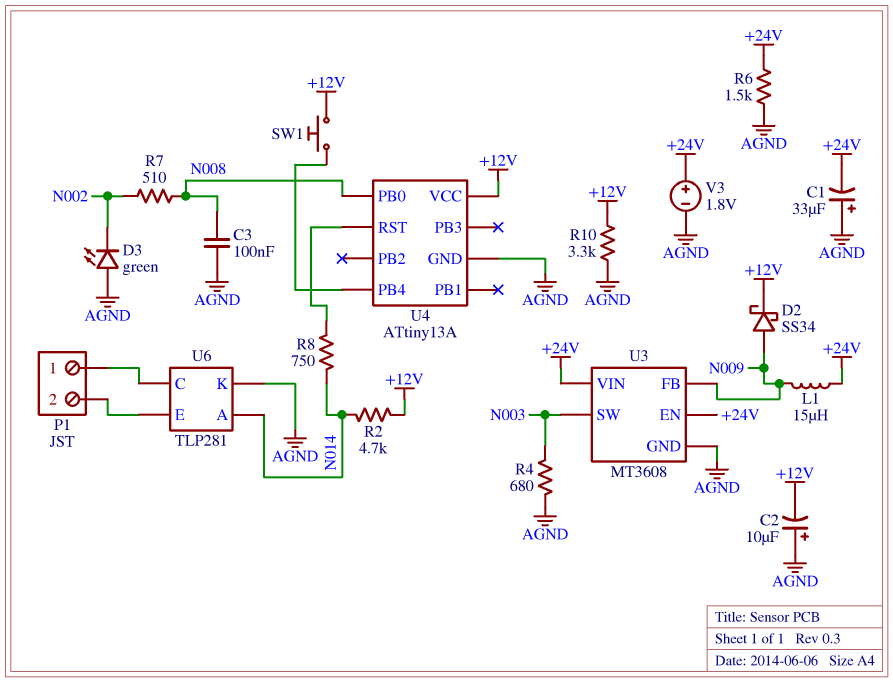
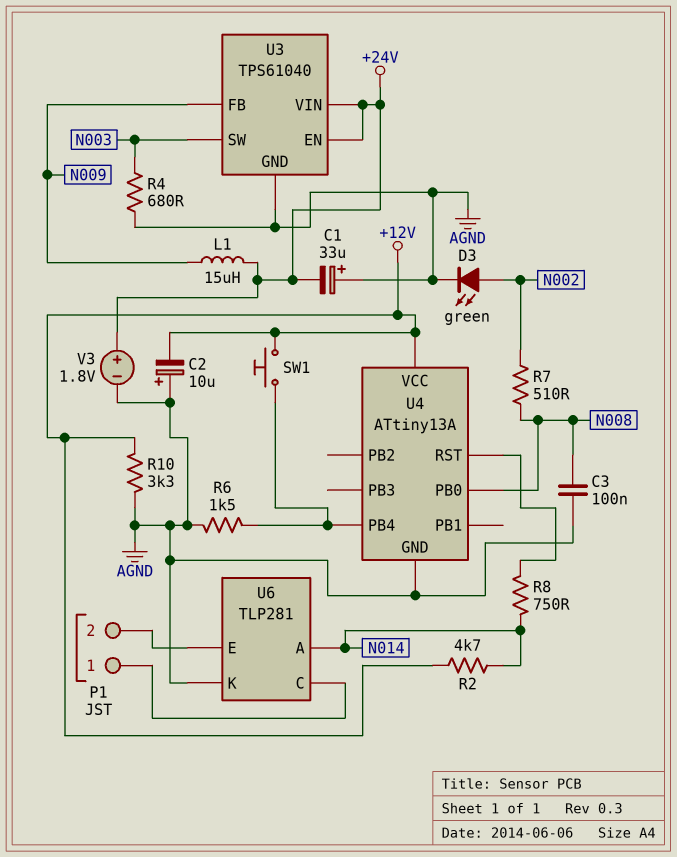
D2: schottky SS34 (A N009, K +12V) -> none
D3: LED green (A AGND, K N002) -> LED green (A N002, K AGND)
R6: 1.5k (+24V, AGND) -> 1.5k (AGND, U4/PB4)
U3: MT3608 -> TPS61040

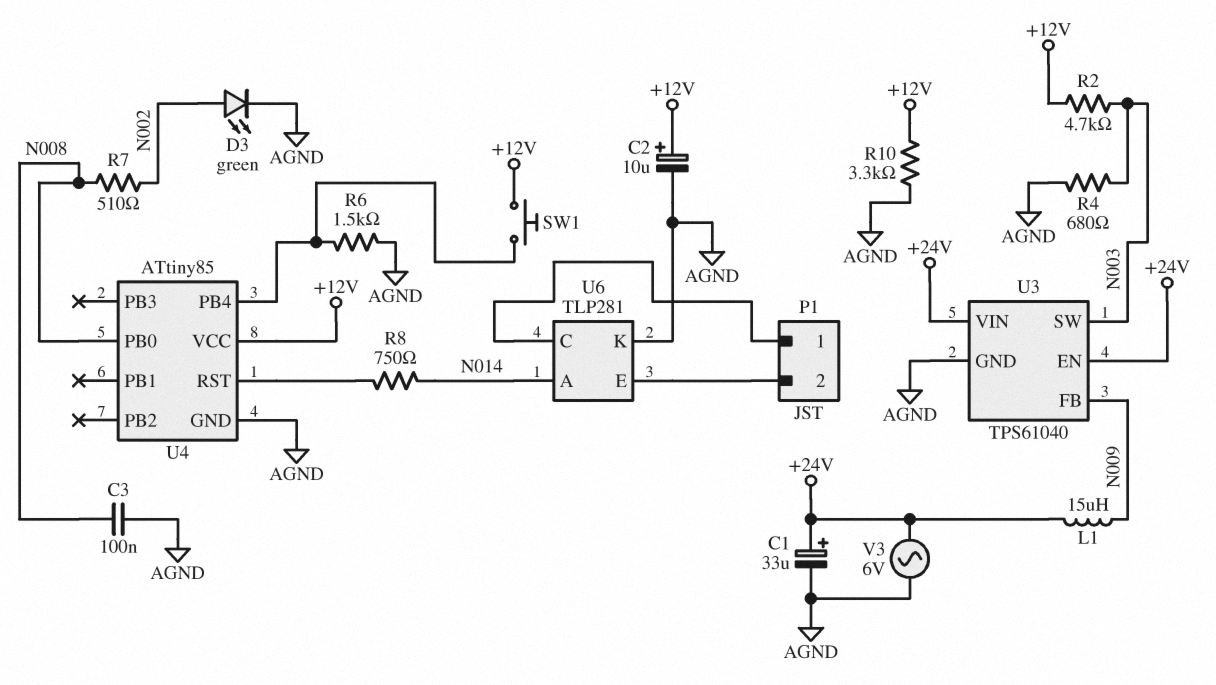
C1: 33uF (plus AGND, minus +24V) -> 33uF (plus +24V, minus AGND)
C2: 10uF (plus AGND, minus +12V) -> 10uF (plus +12V, minus AGND)
R2: 4.7k (+12V, N014) -> 4.7k (+12V, N003)
U4: ATtiny13A -> ATtiny85
V3: 1.8V (plus +24V, minus AGND) -> AC 6V (+24V, AGND)

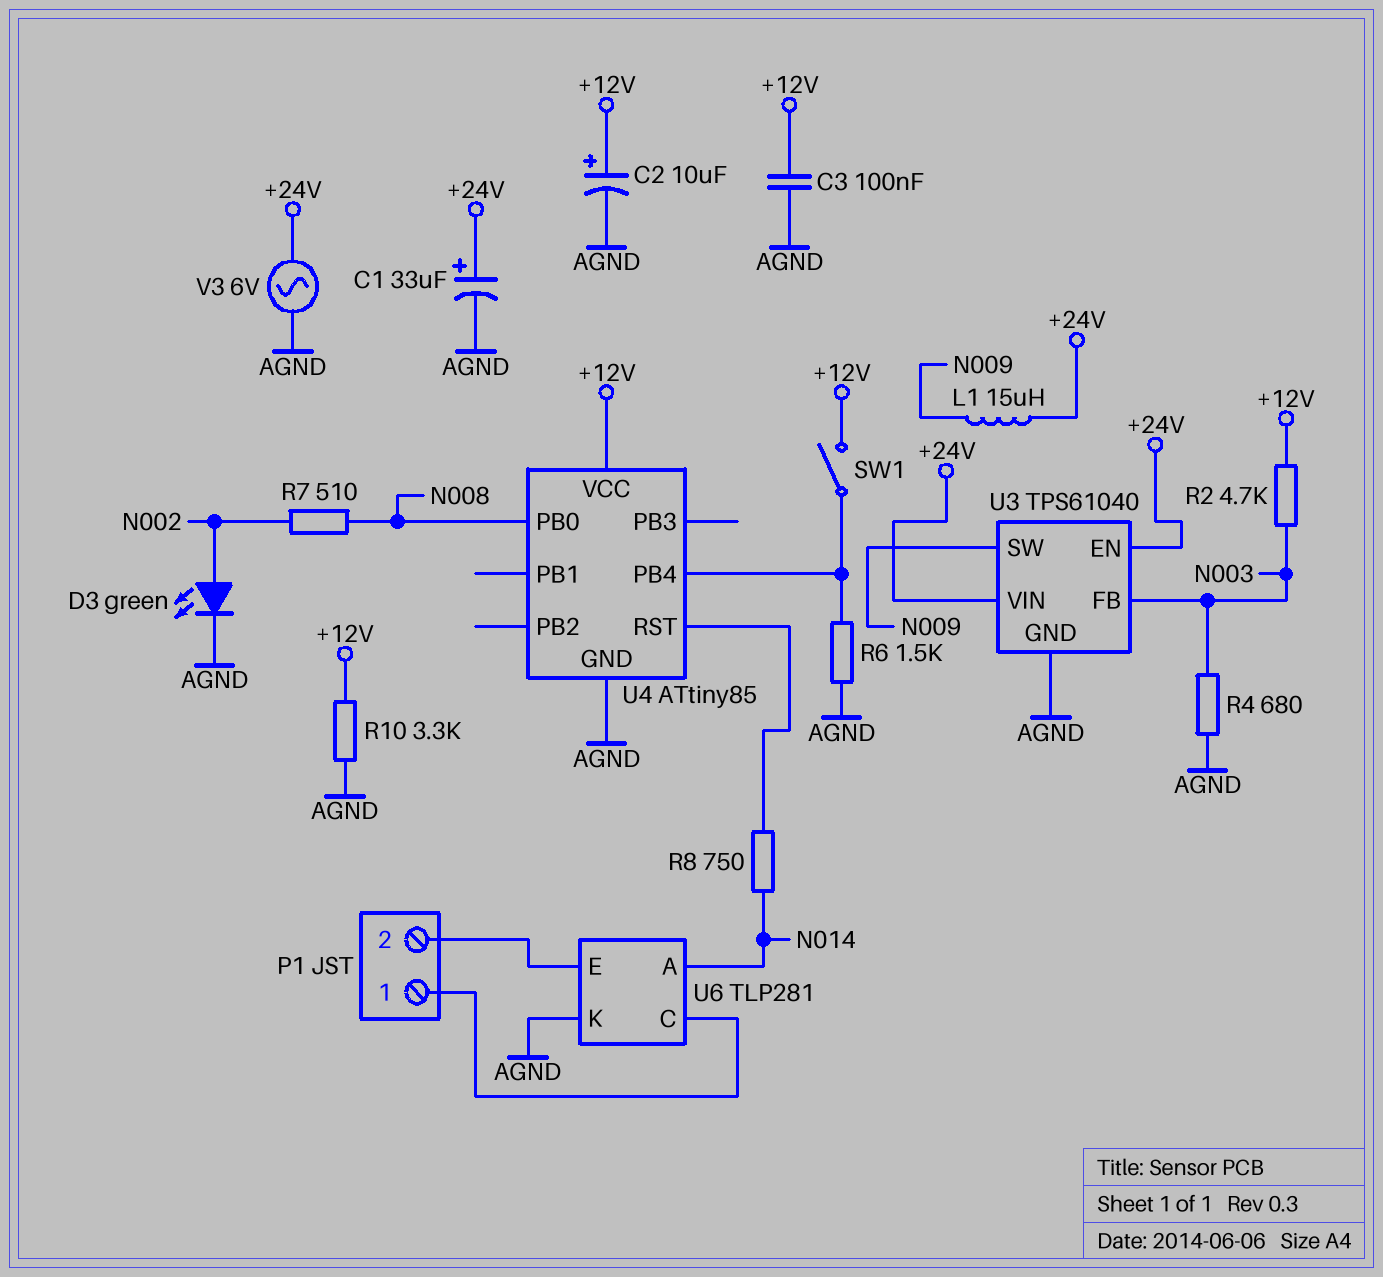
C3: 100nF (AGND, N008) -> 100nF (+12V, AGND)
SW1: button (+12V, U4/PB4) -> switch (+12V, U4/PB4)
U3 pin FB: N009 -> N003
U3 pin SW: N003 -> N009

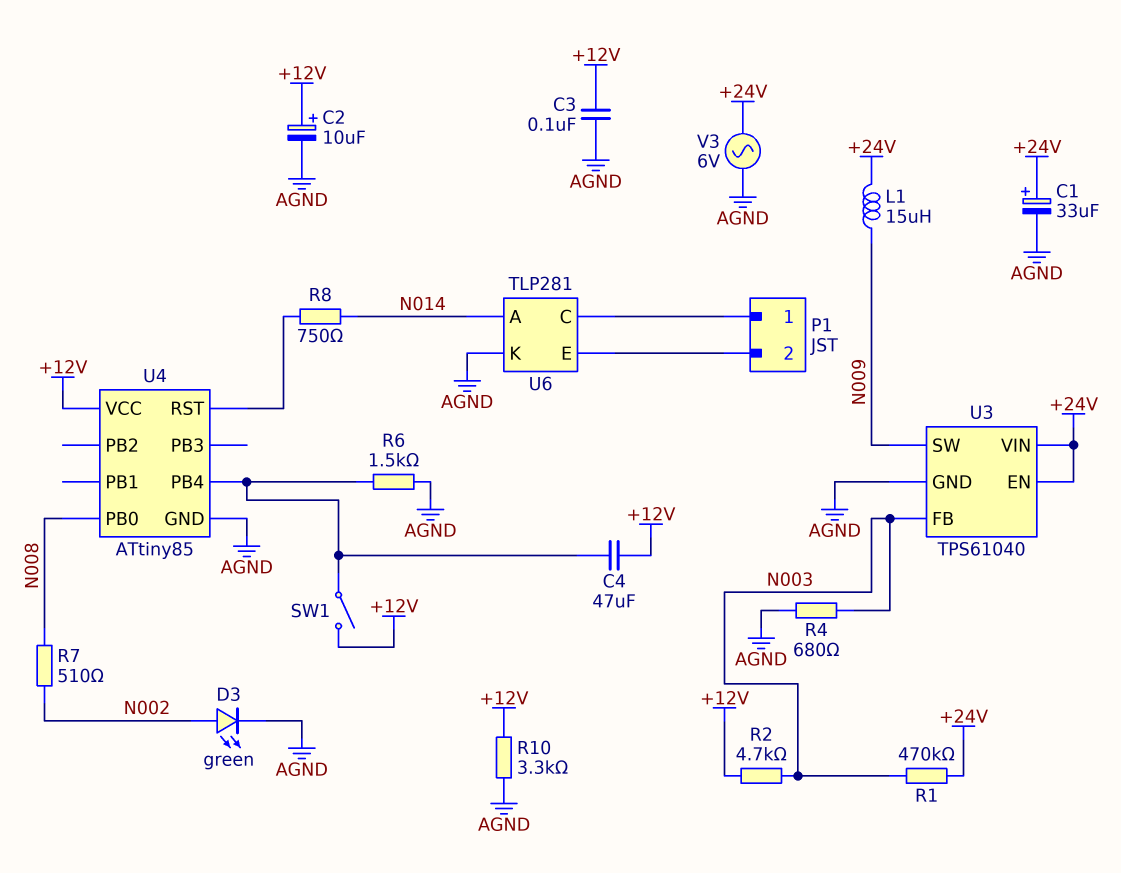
C4: none -> 47uF (+12V, U4/PB4)
R1: none -> 470k (+24V, N003)

